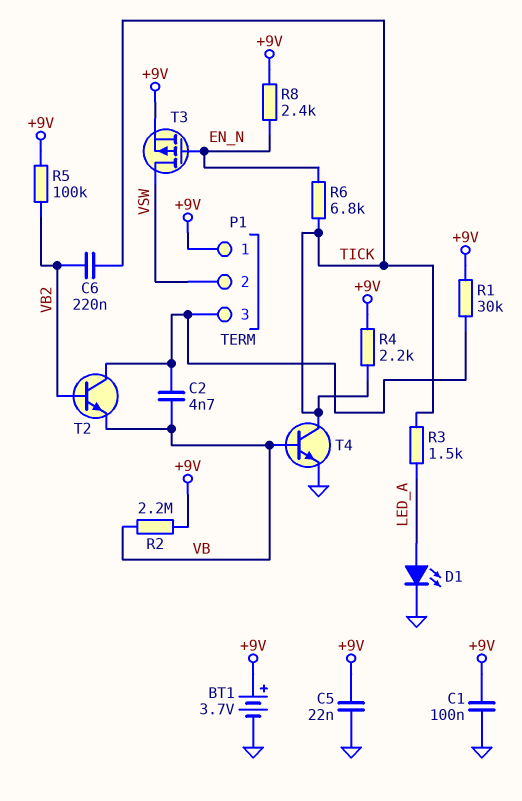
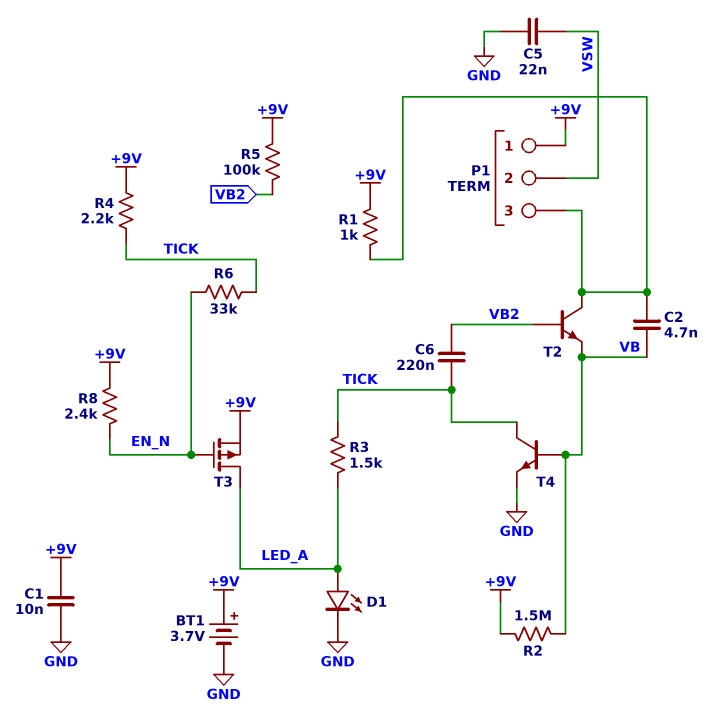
C1: 100nF (+9V, GND) -> 10nF (+9V, GND)
C5: 22nF (+9V, GND) -> 22nF (GND, VSW)
R1: 30k (+9V, P1/3) -> 1k (+9V, P1/3)
R2: 2.2M (+9V, VB) -> 1.5M (+9V, VB)
R6: 6.8k (EN_N, TICK) -> 33k (EN_N, TICK)
T3: PMOS (G EN_N, D VSW, S +9V) -> PMOS (G EN_N, D LED_A, S +9V)

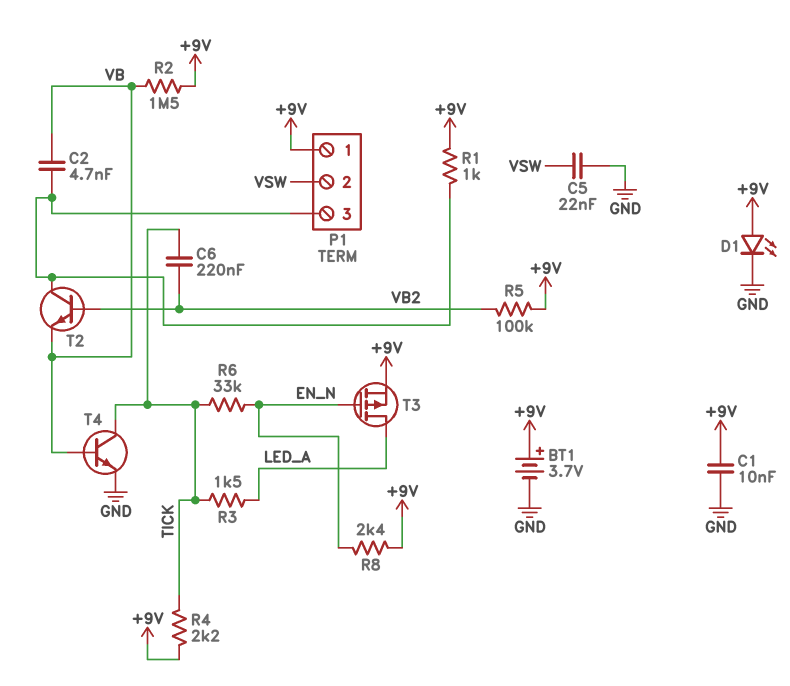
D1: LED (A LED_A, K GND) -> LED (A +9V, K GND)

